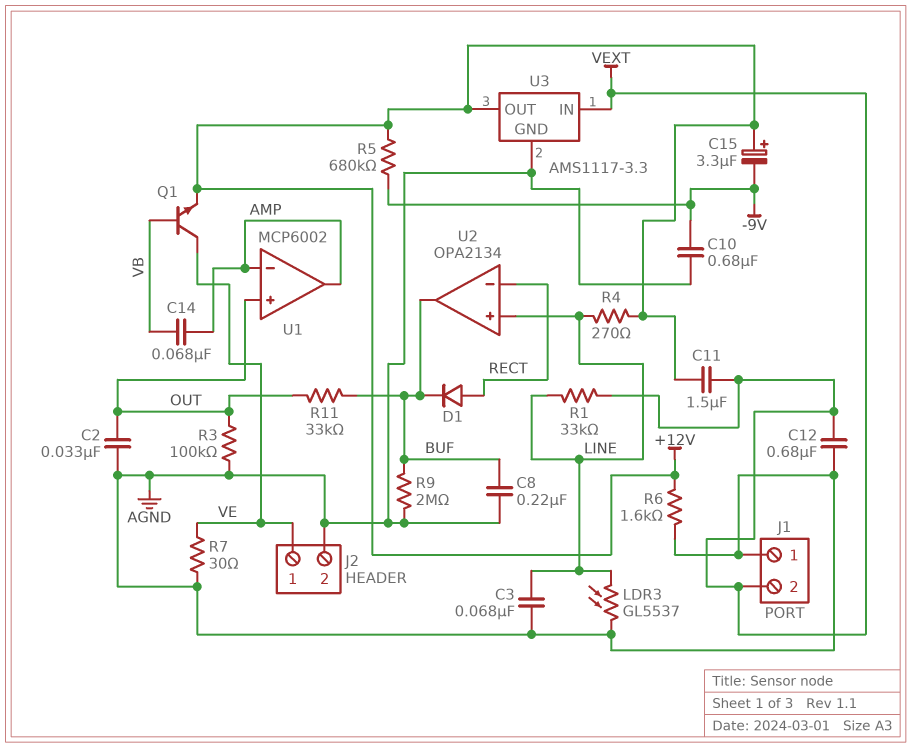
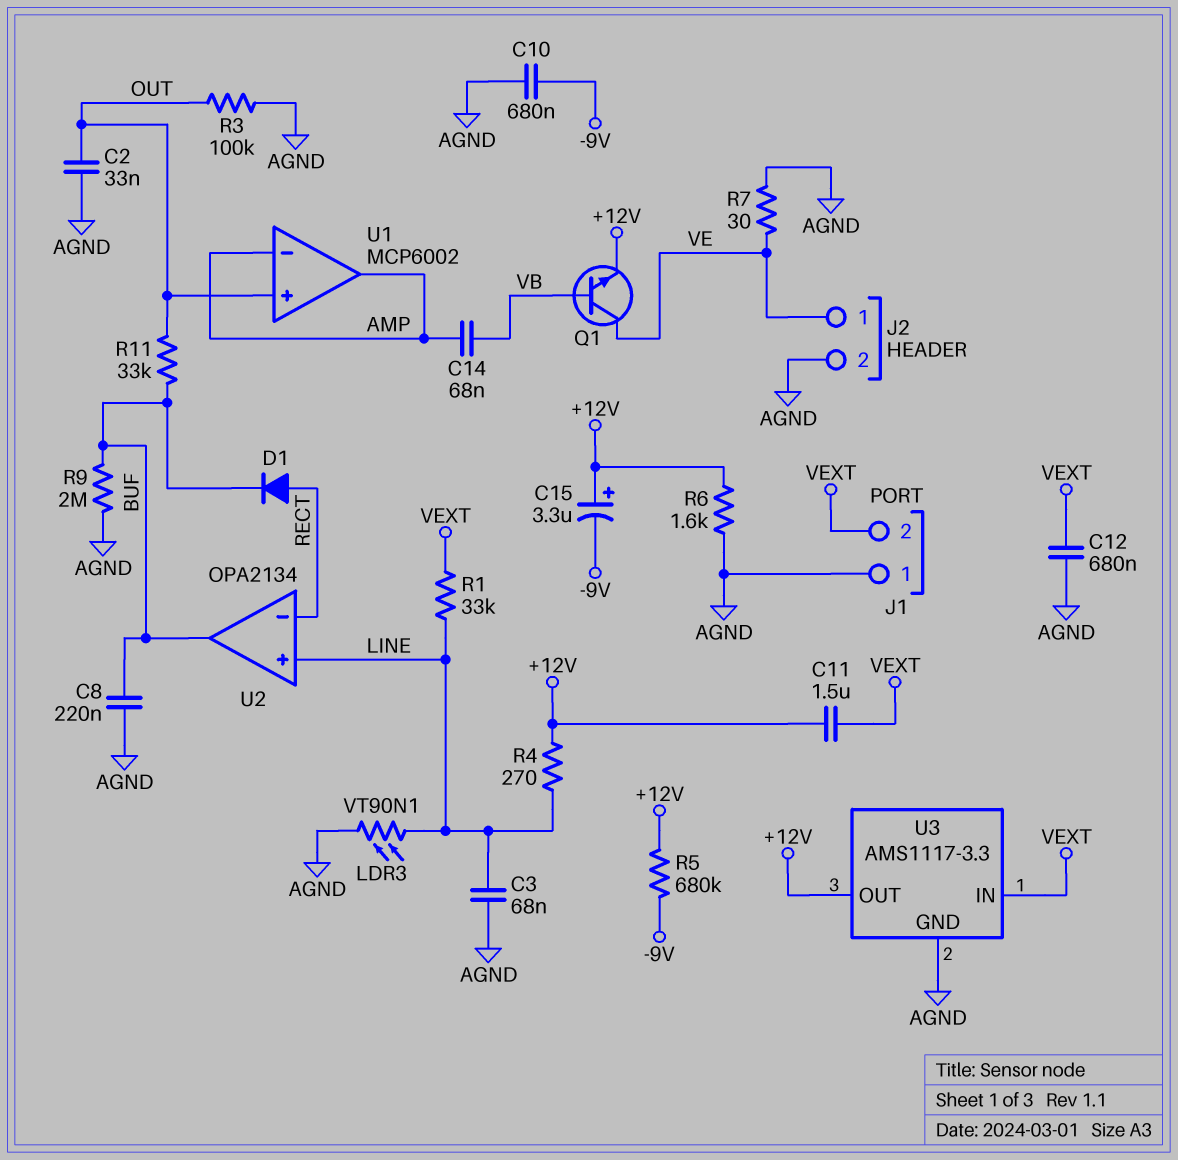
LDR3: GL5537 (AGND, LINE) -> VT90N1 (AGND, LINE)

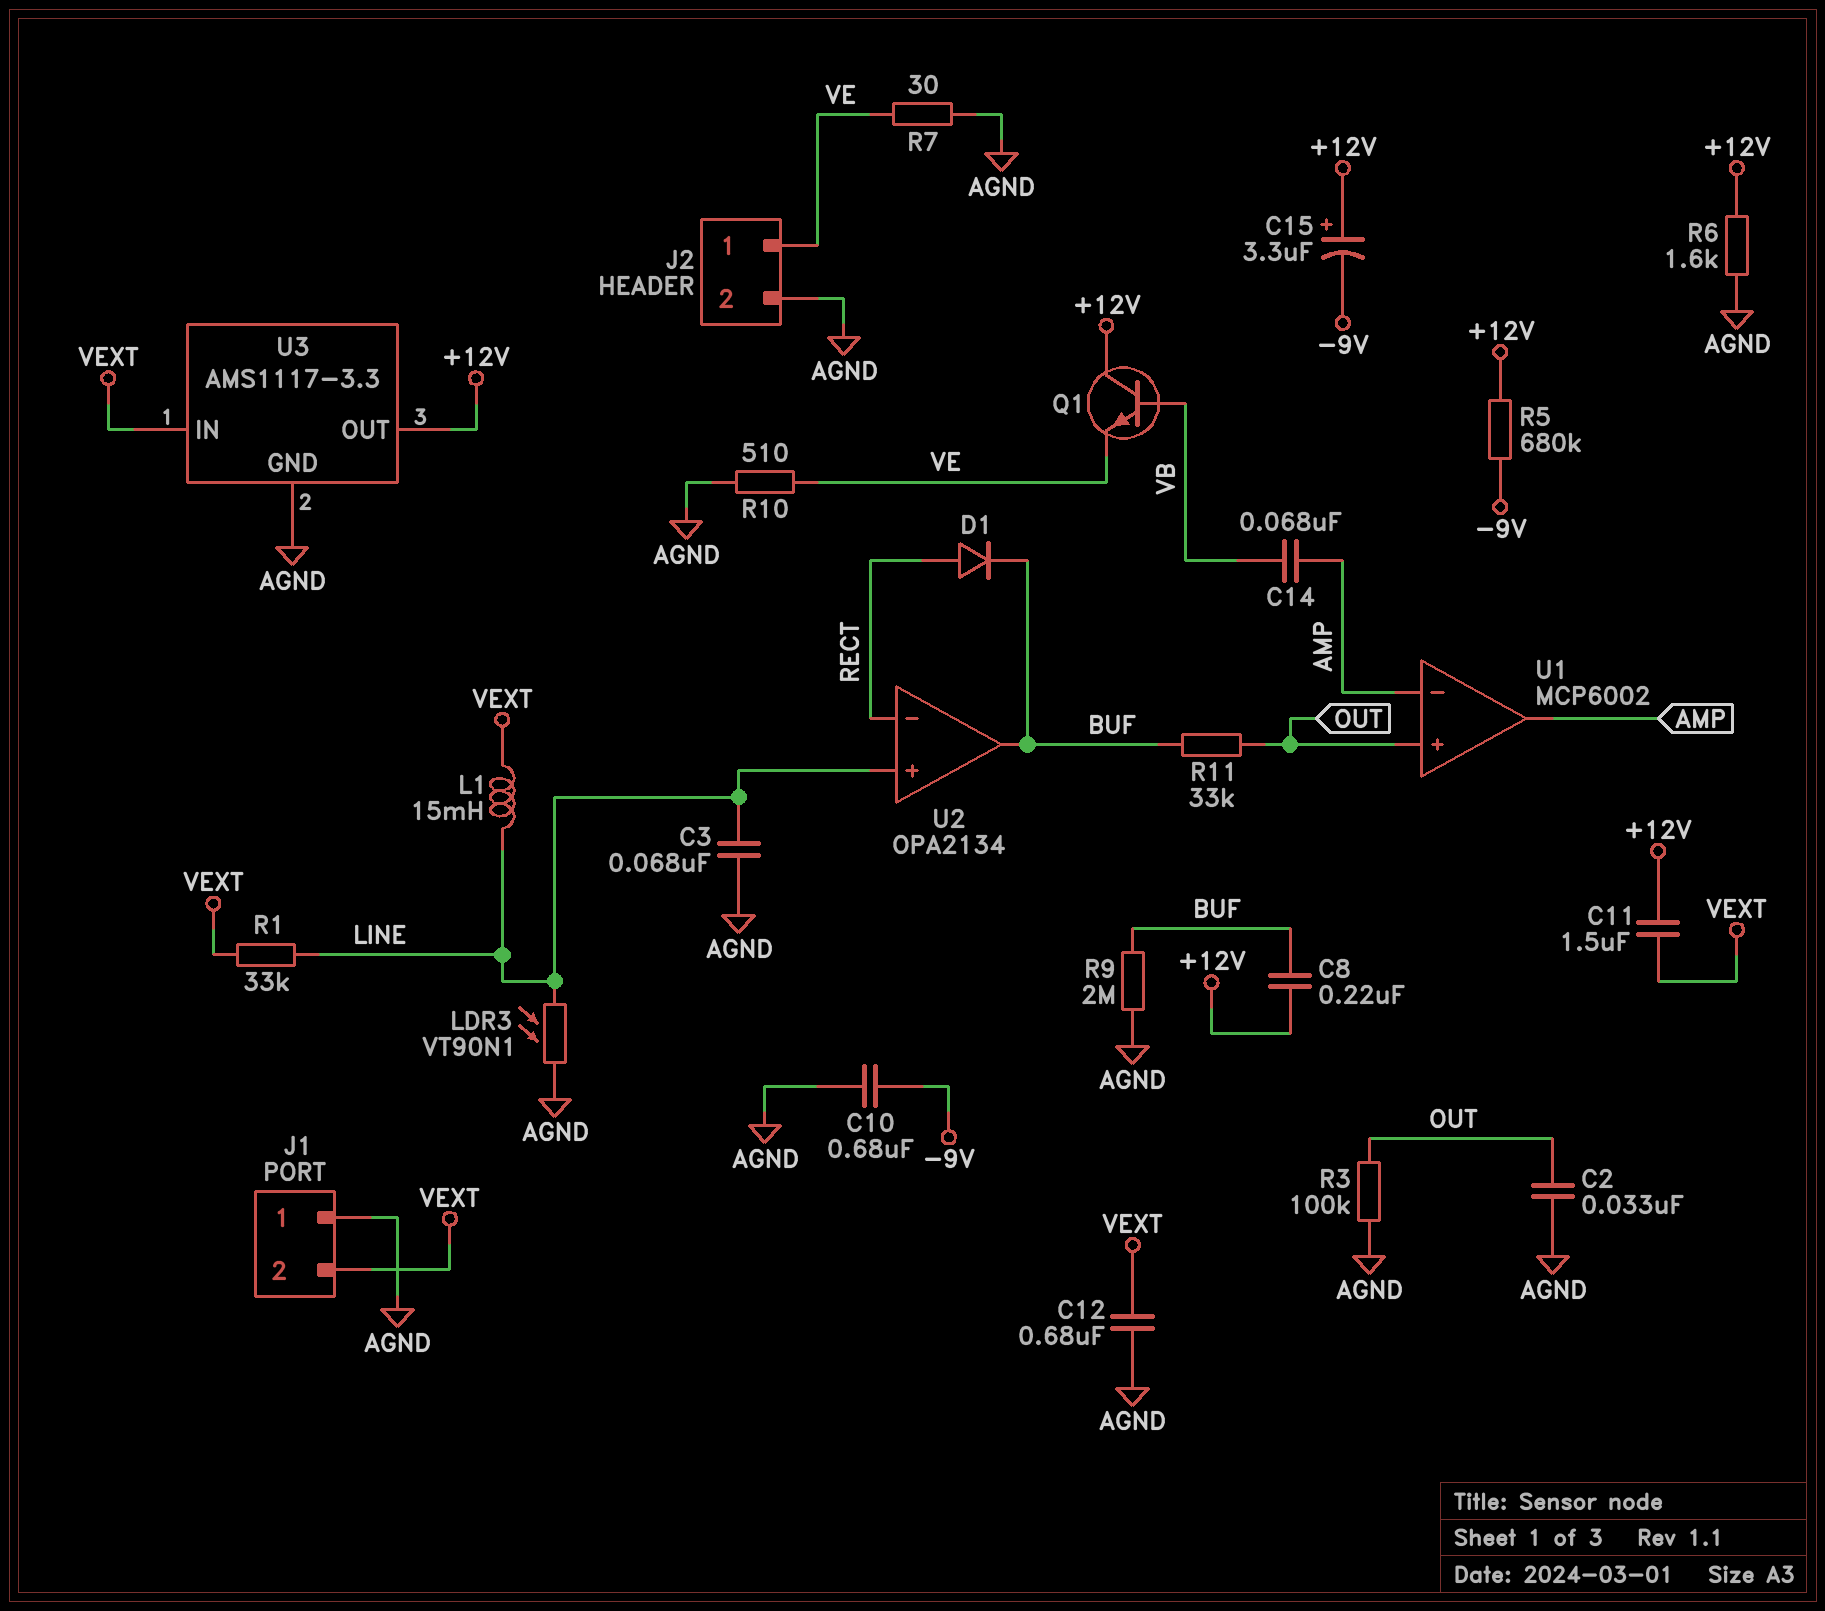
C8: 220nF (AGND, BUF) -> 220nF (+12V, BUF)
L1: none -> 15mH (LINE, VEXT)
Q1: NPN (B VB, C VE, E +12V) -> NPN (B VB, C +12V, E VE)
R4: 270 (+12V, LINE) -> none
R10: none -> 510 (AGND, VE)

